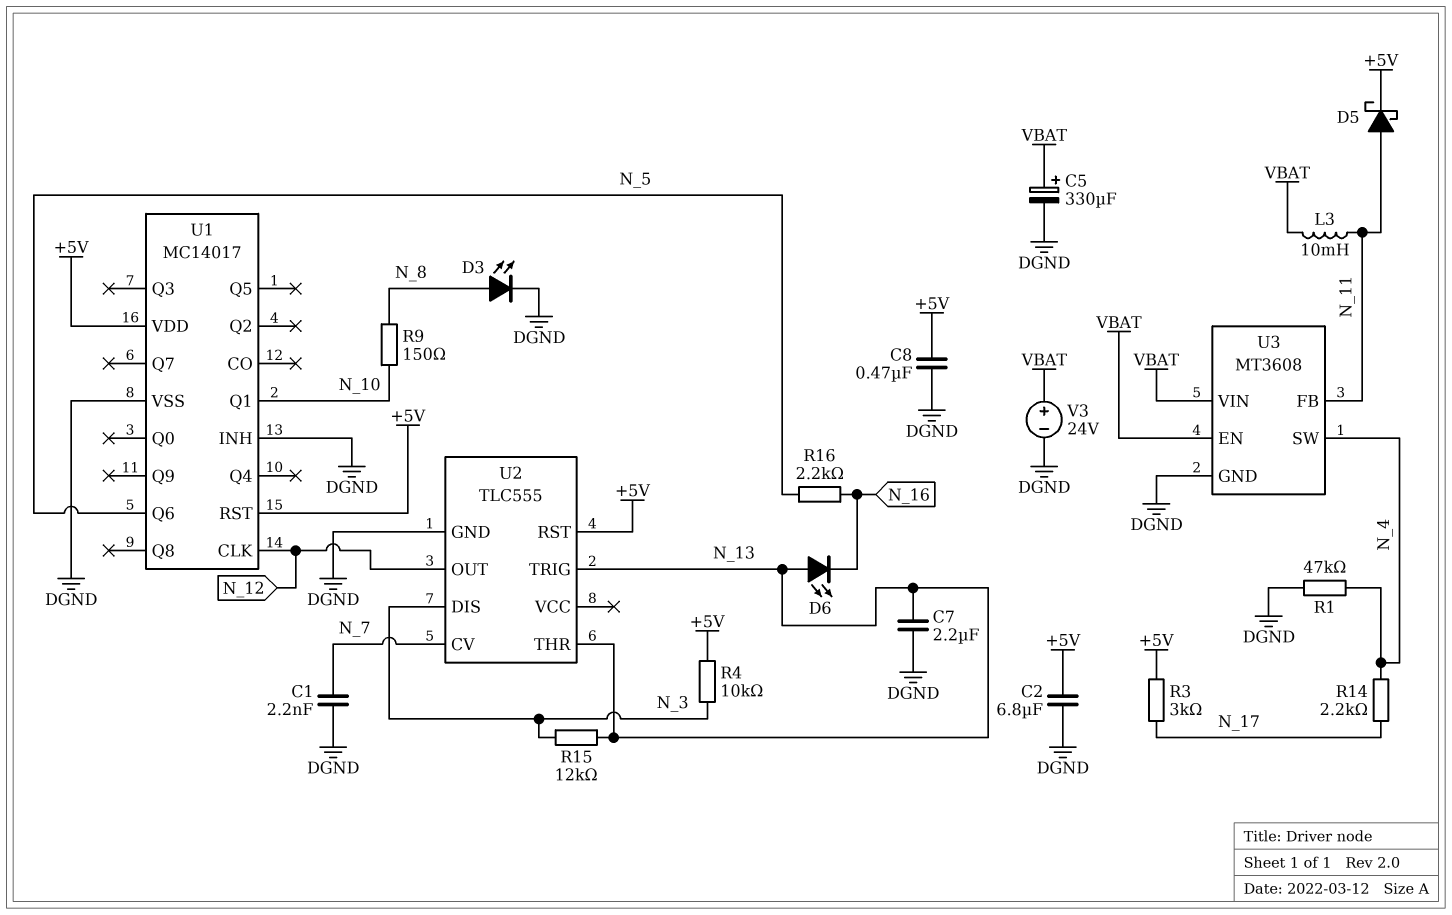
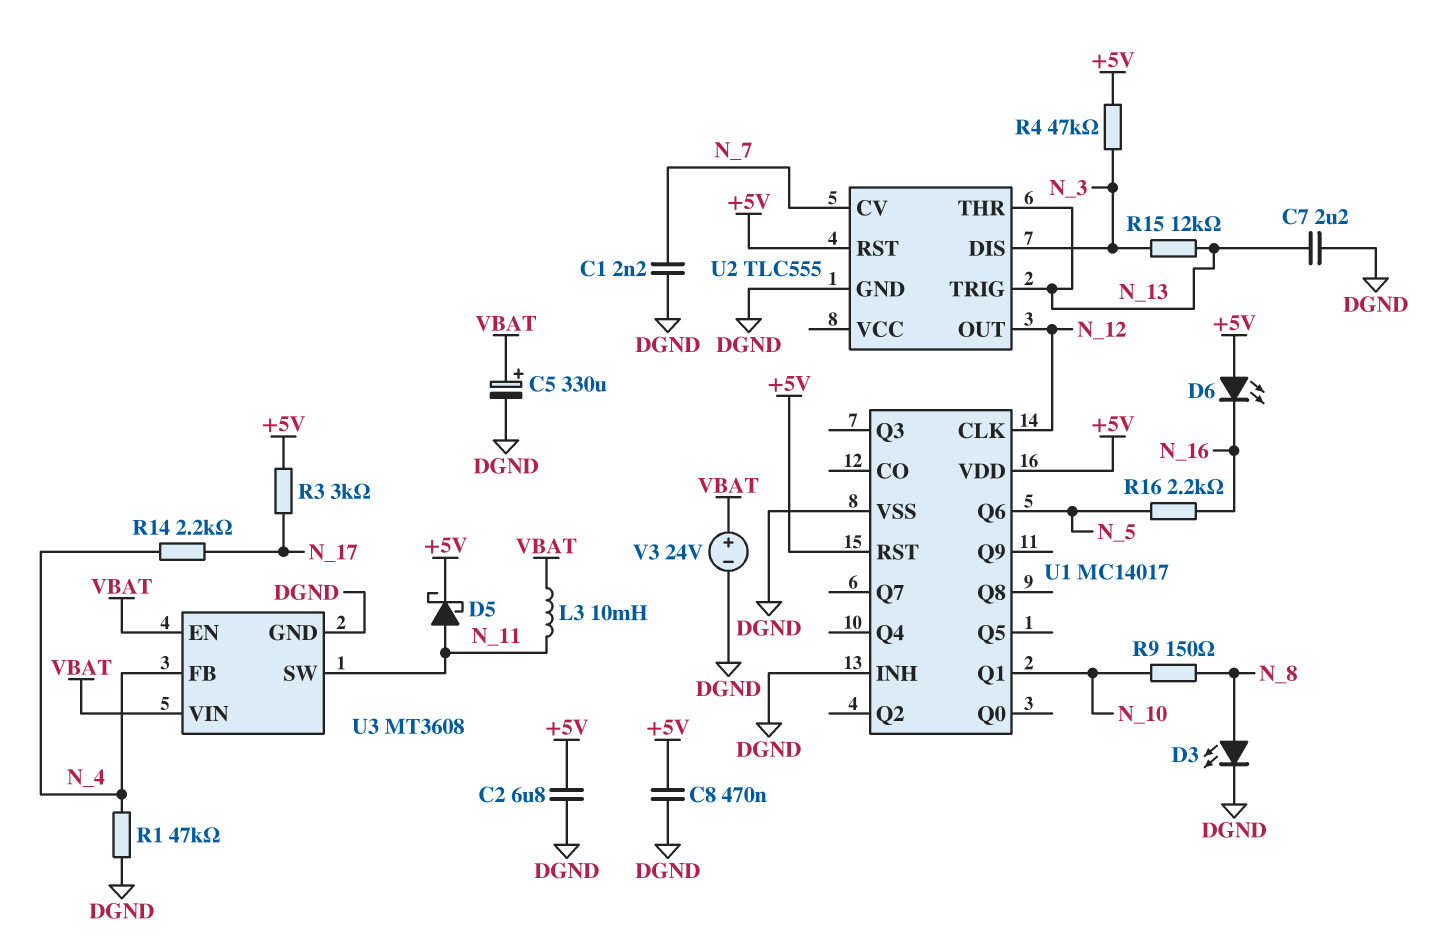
D6: LED (A N_13, K N_16) -> LED (A +5V, K N_16)
R4: 10k (+5V, N_3) -> 47k (+5V, N_3)
U3 pin FB: N_11 -> N_4
U3 pin SW: N_4 -> N_11

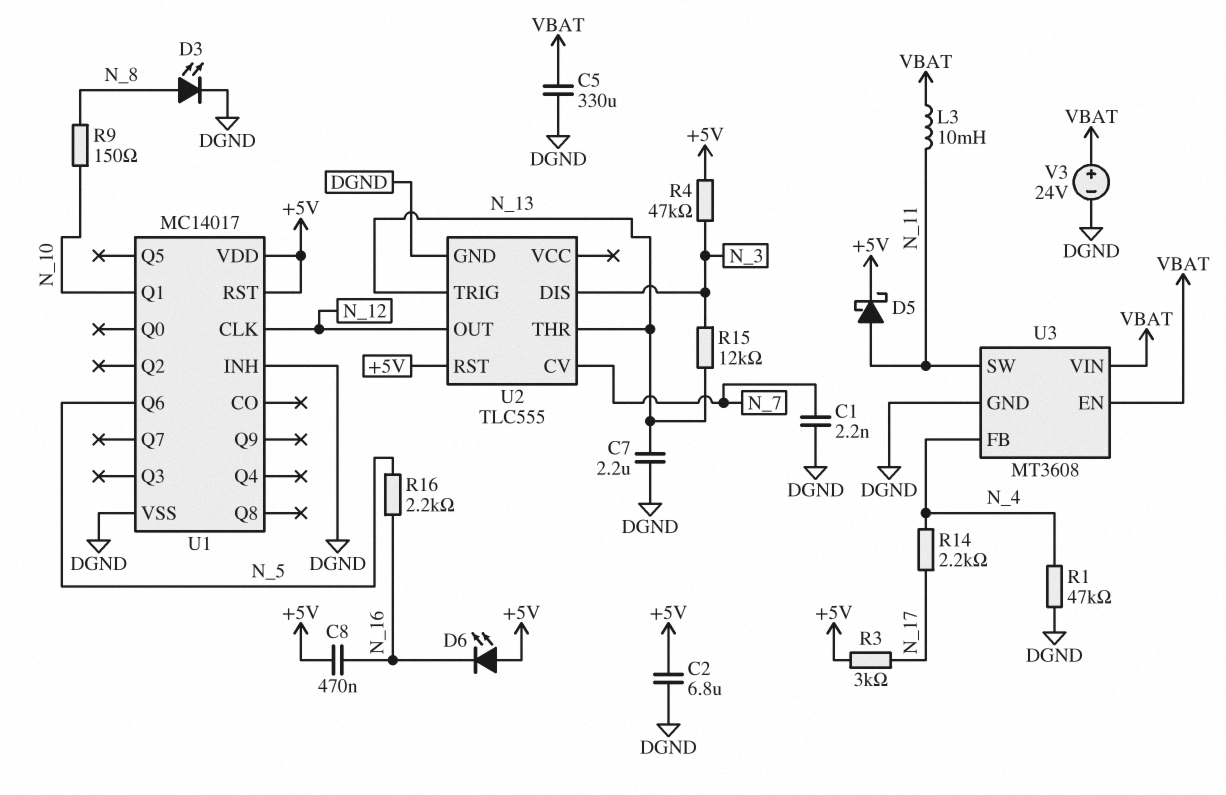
C5: 330uF (plus VBAT, minus DGND) -> 330uF (DGND, VBAT)
C8: 470nF (+5V, DGND) -> 470nF (+5V, N_16)

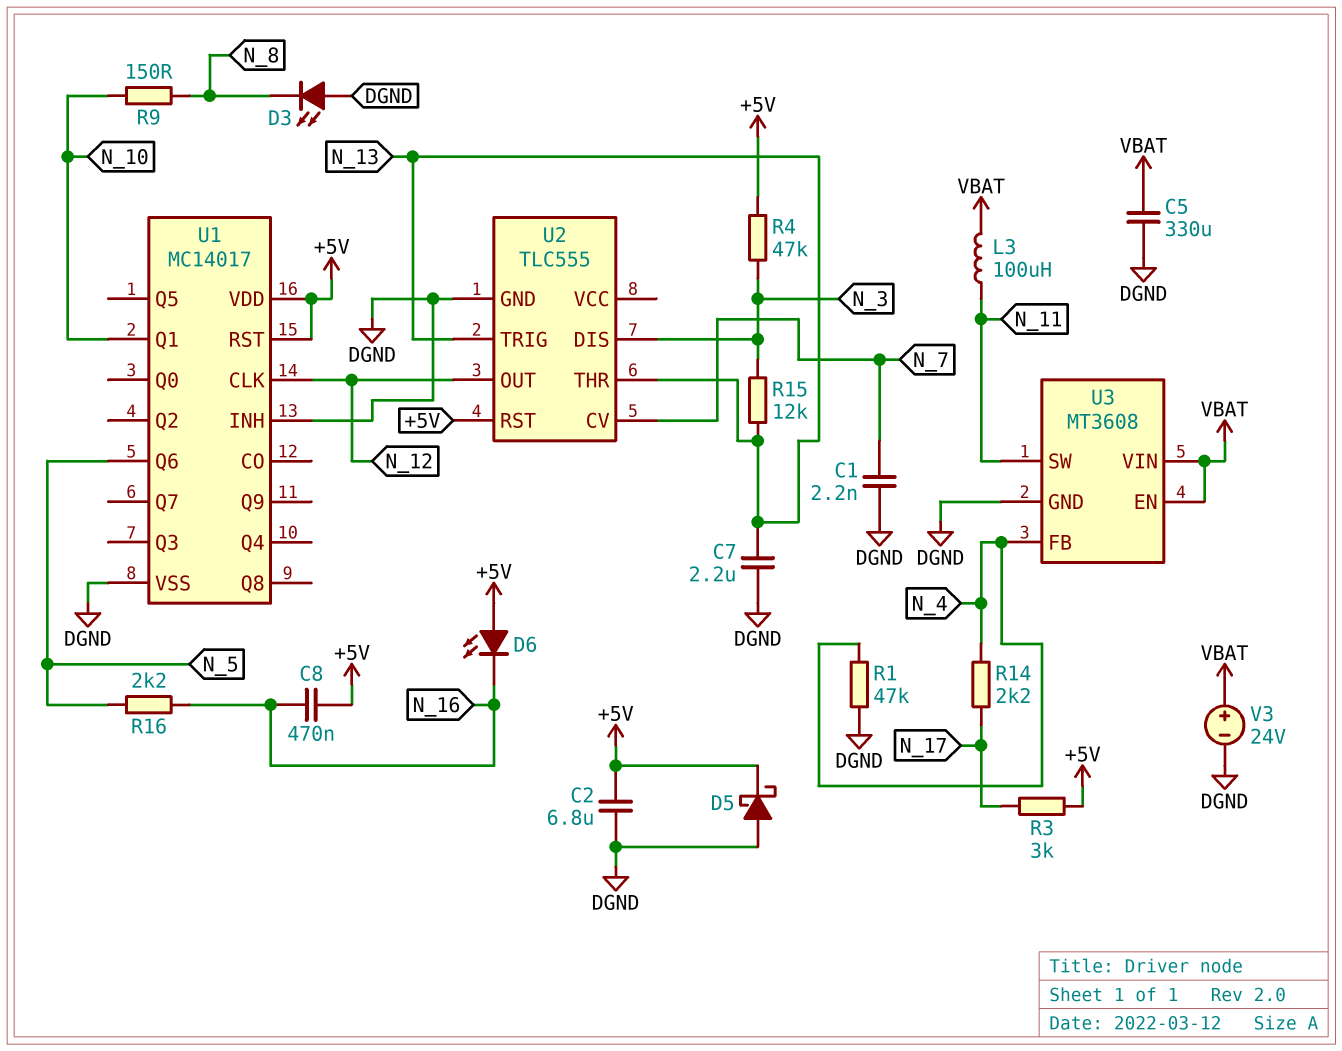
D3: LED (A N_8, K DGND) -> LED (A DGND, K N_8)
D5: schottky (A N_11, K +5V) -> schottky (A DGND, K +5V)
L3: 10mH (N_11, VBAT) -> 100uH (N_11, VBAT)

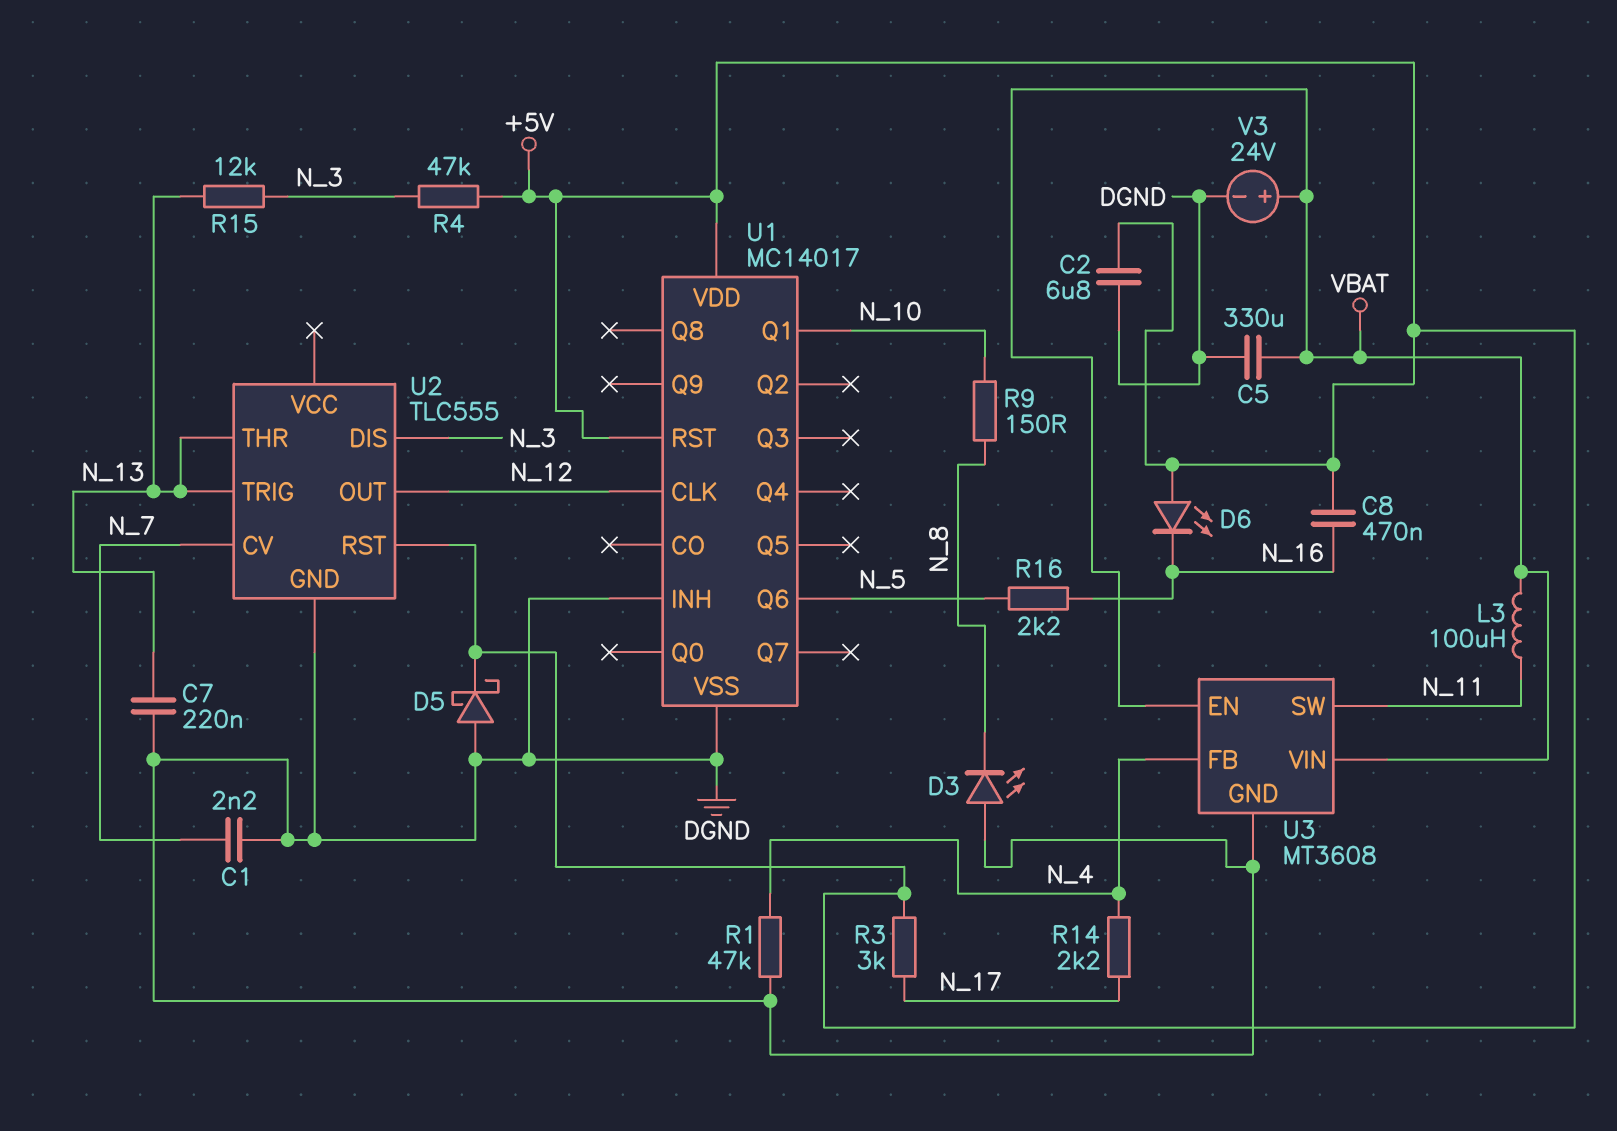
C7: 2.2uF (DGND, N_13) -> 220nF (DGND, N_13)

